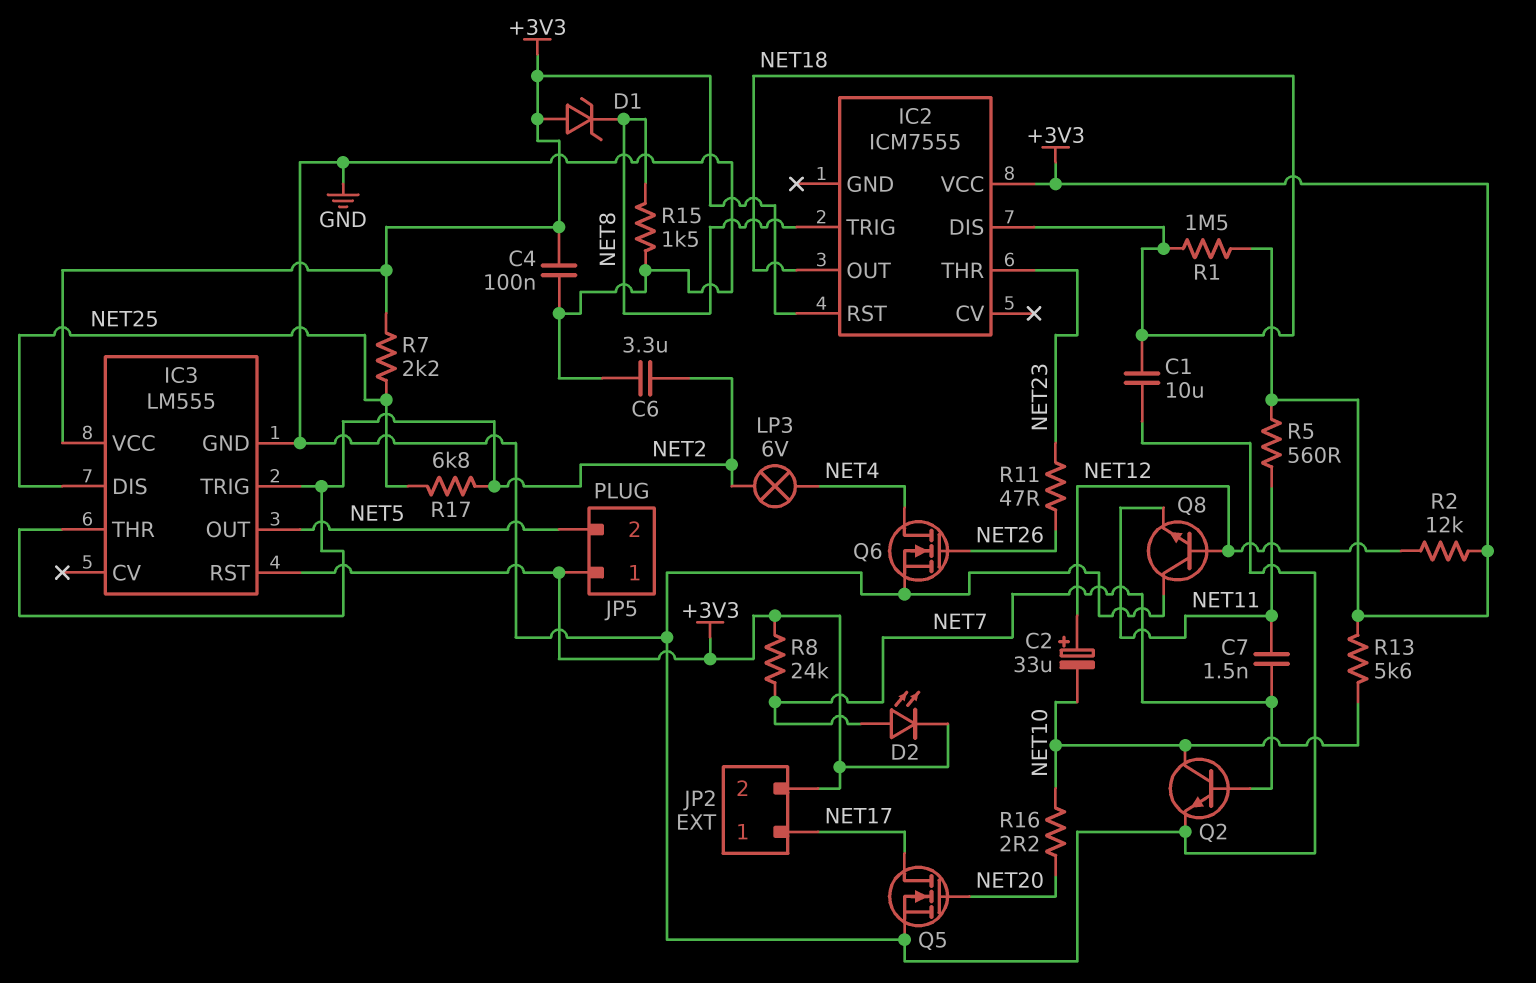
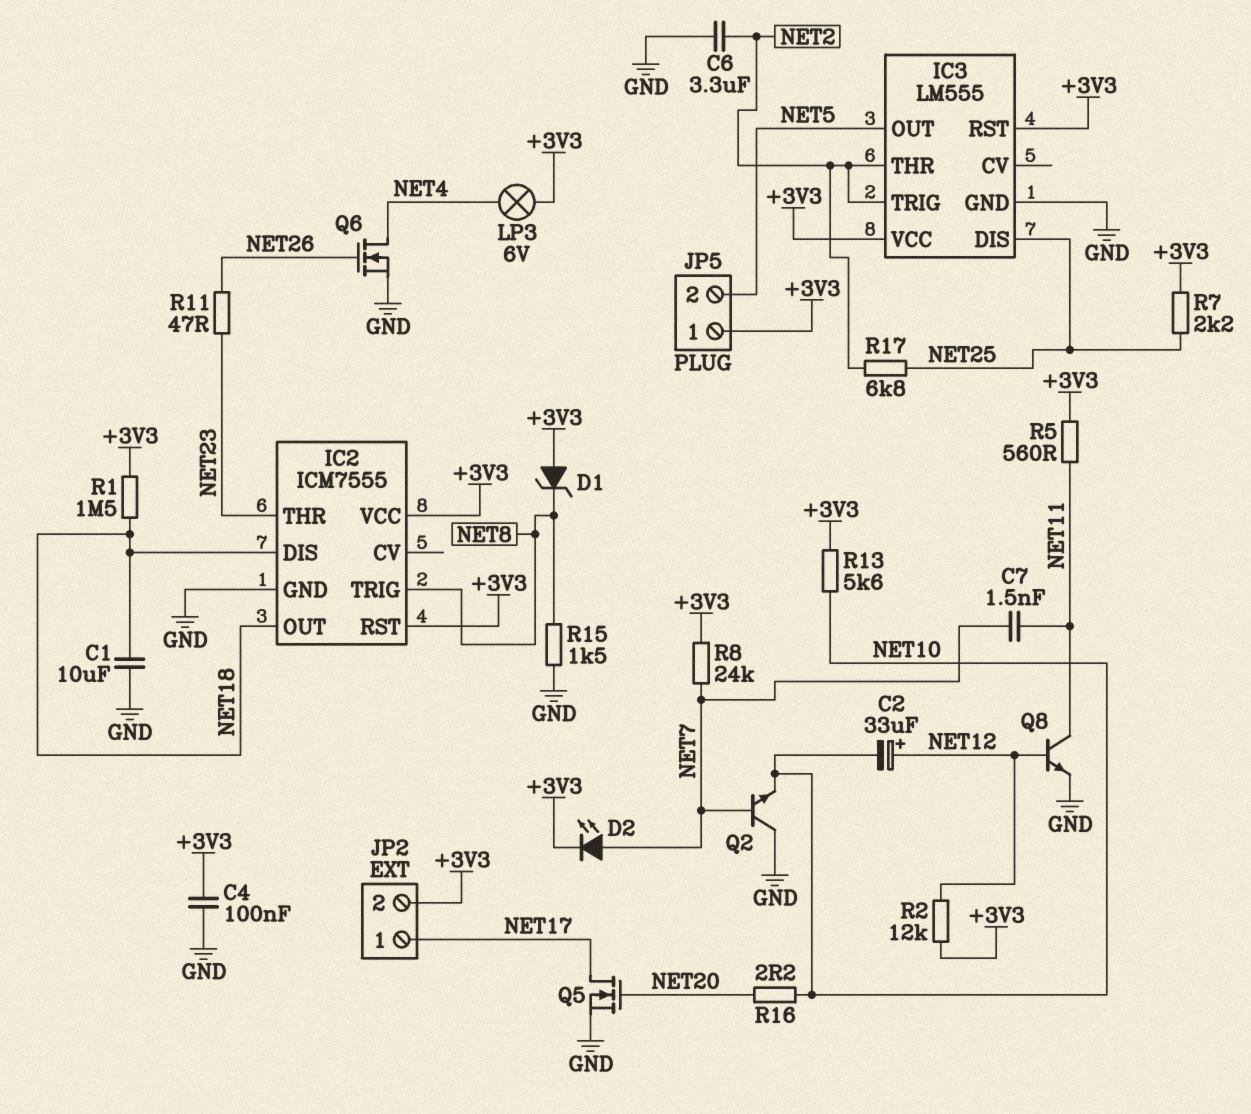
IC2 pin GND: none -> GND
LP3: lamp 6V (NET2, NET4) -> lamp 6V (+3V3, NET4)
Q2: NPN (B NET7, C NET10, E GND) -> NPN (B NET7, C GND, E NET10)
Q8: NPN (B NET12, C GND, E NET11) -> NPN (B NET12, C NET11, E GND)

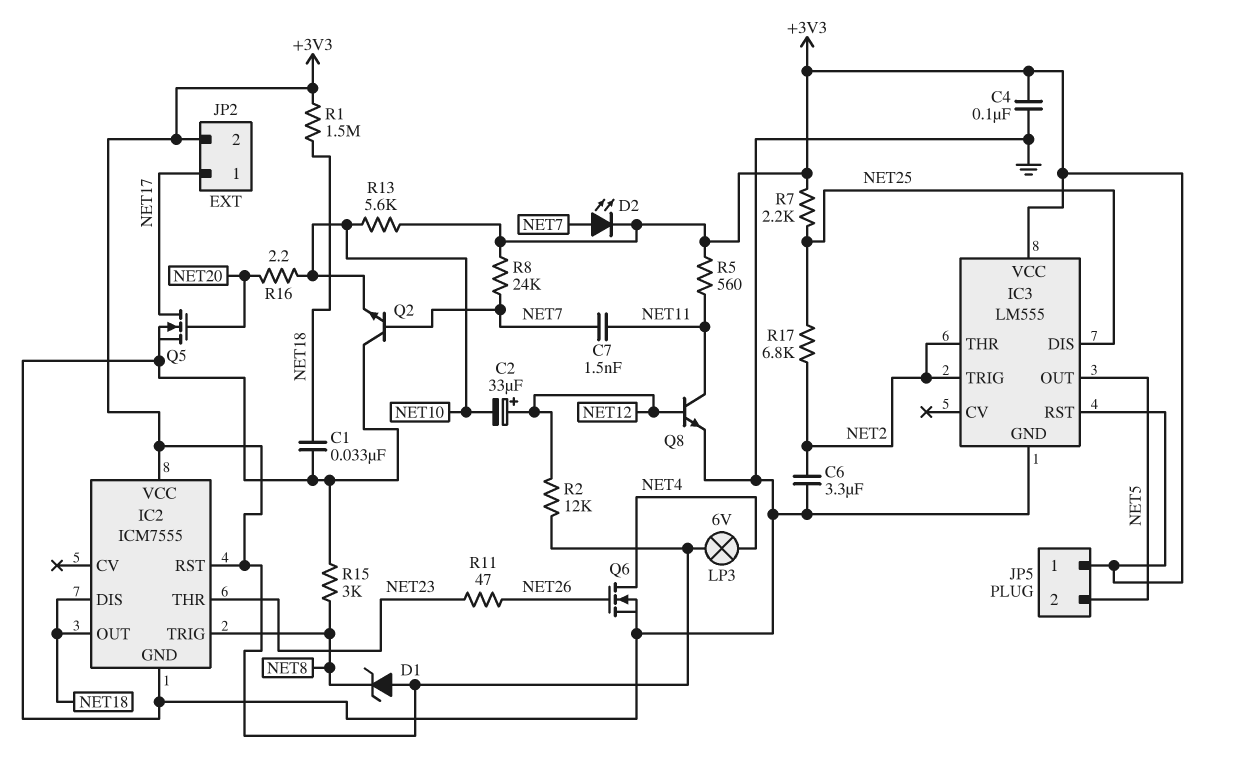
C1: 10uF (GND, NET18) -> 33nF (GND, NET18)
R15: 1.5k (GND, NET8) -> 3k (GND, NET8)

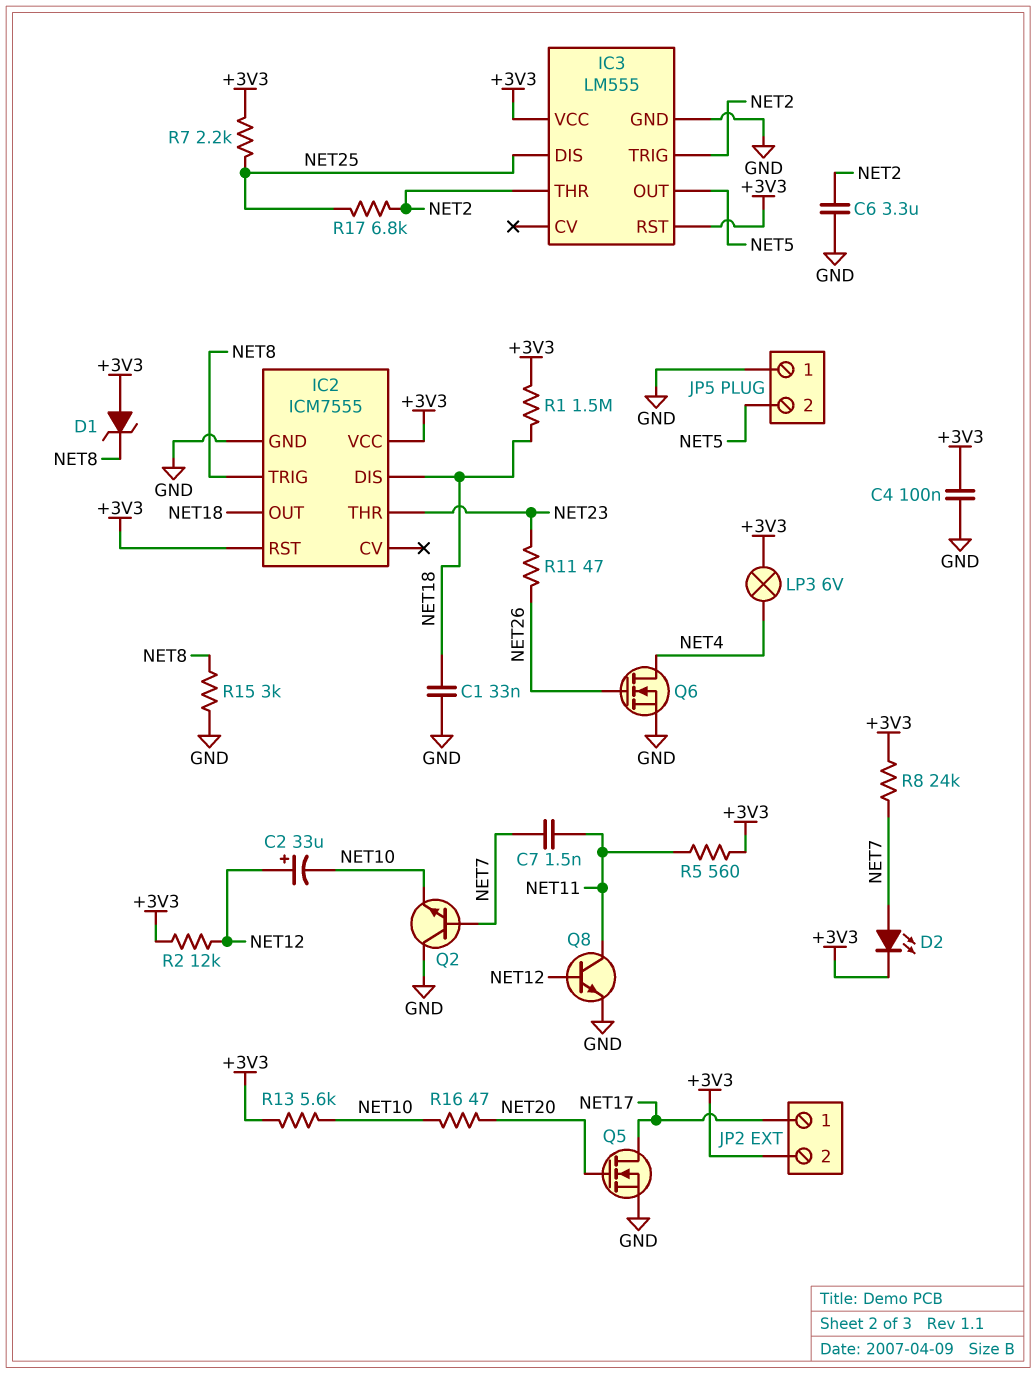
JP5 pin 1: +3V3 -> GND
R16: 2.2 (NET10, NET20) -> 47 (NET10, NET20)

